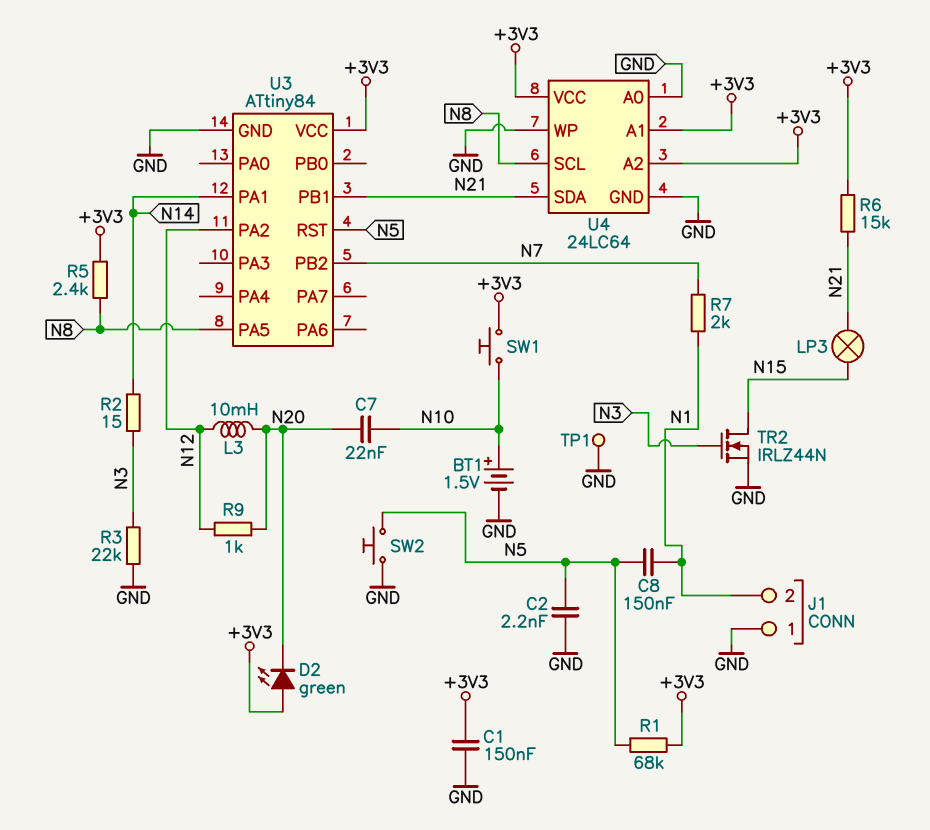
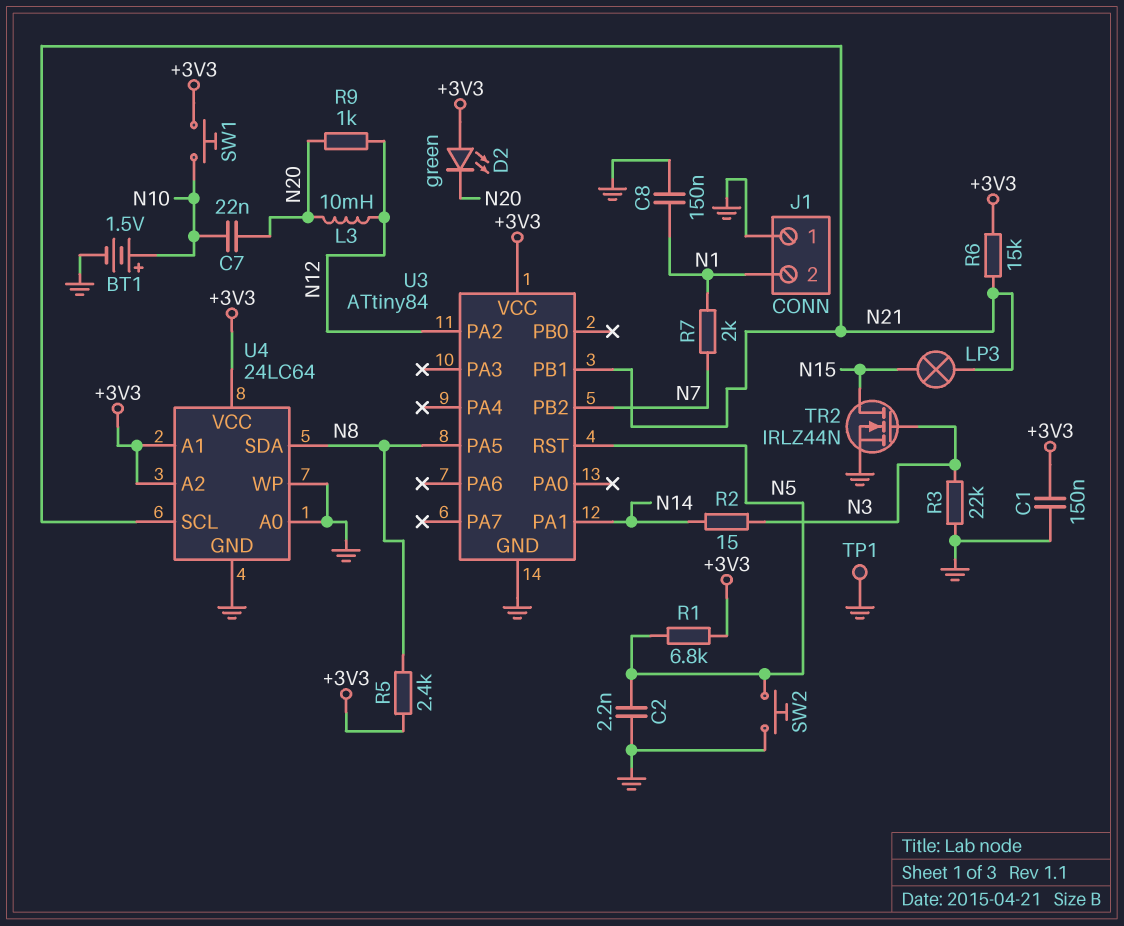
C8: 150nF (N1, N5) -> 150nF (GND, N1)
R1: 68k (+3V3, N5) -> 6.8k (+3V3, N5)
U4 pin SCL: N8 -> N21
U4 pin SDA: N21 -> N8

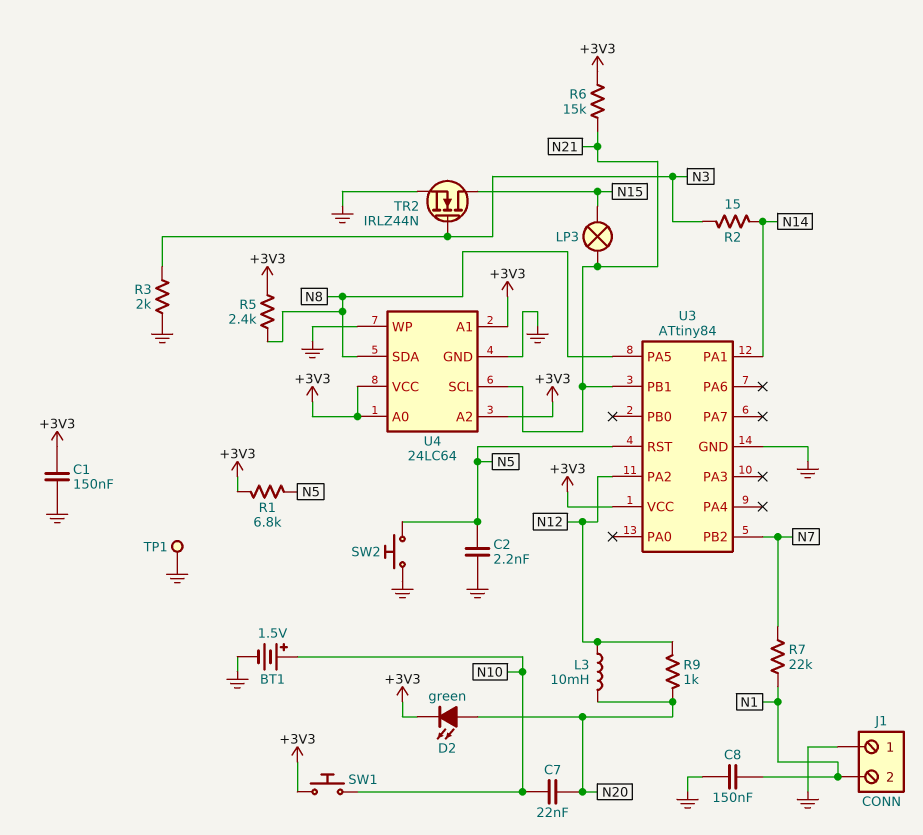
D2: LED green (A +3V3, K N20) -> LED green (A N20, K +3V3)
R3: 22k (GND, N3) -> 2k (GND, N3)
R7: 2k (N1, N7) -> 22k (N1, N7)
U4 pin A0: GND -> +3V3

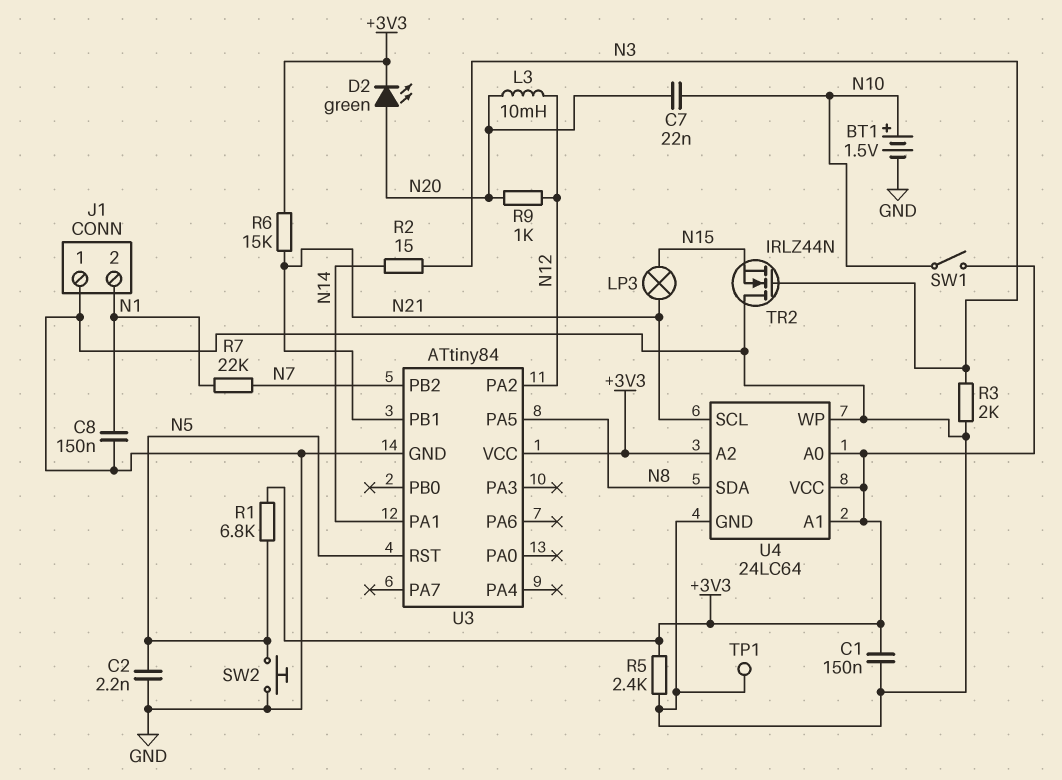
R5: 2.4k (+3V3, N8) -> 2.4k (+3V3, GND)
SW1: button (+3V3, N10) -> switch (+3V3, N10)
TR2: NMOS IRLZ44N (G N3, D N15, S GND) -> NMOS IRLZ44N (G N3, D GND, S N15)

